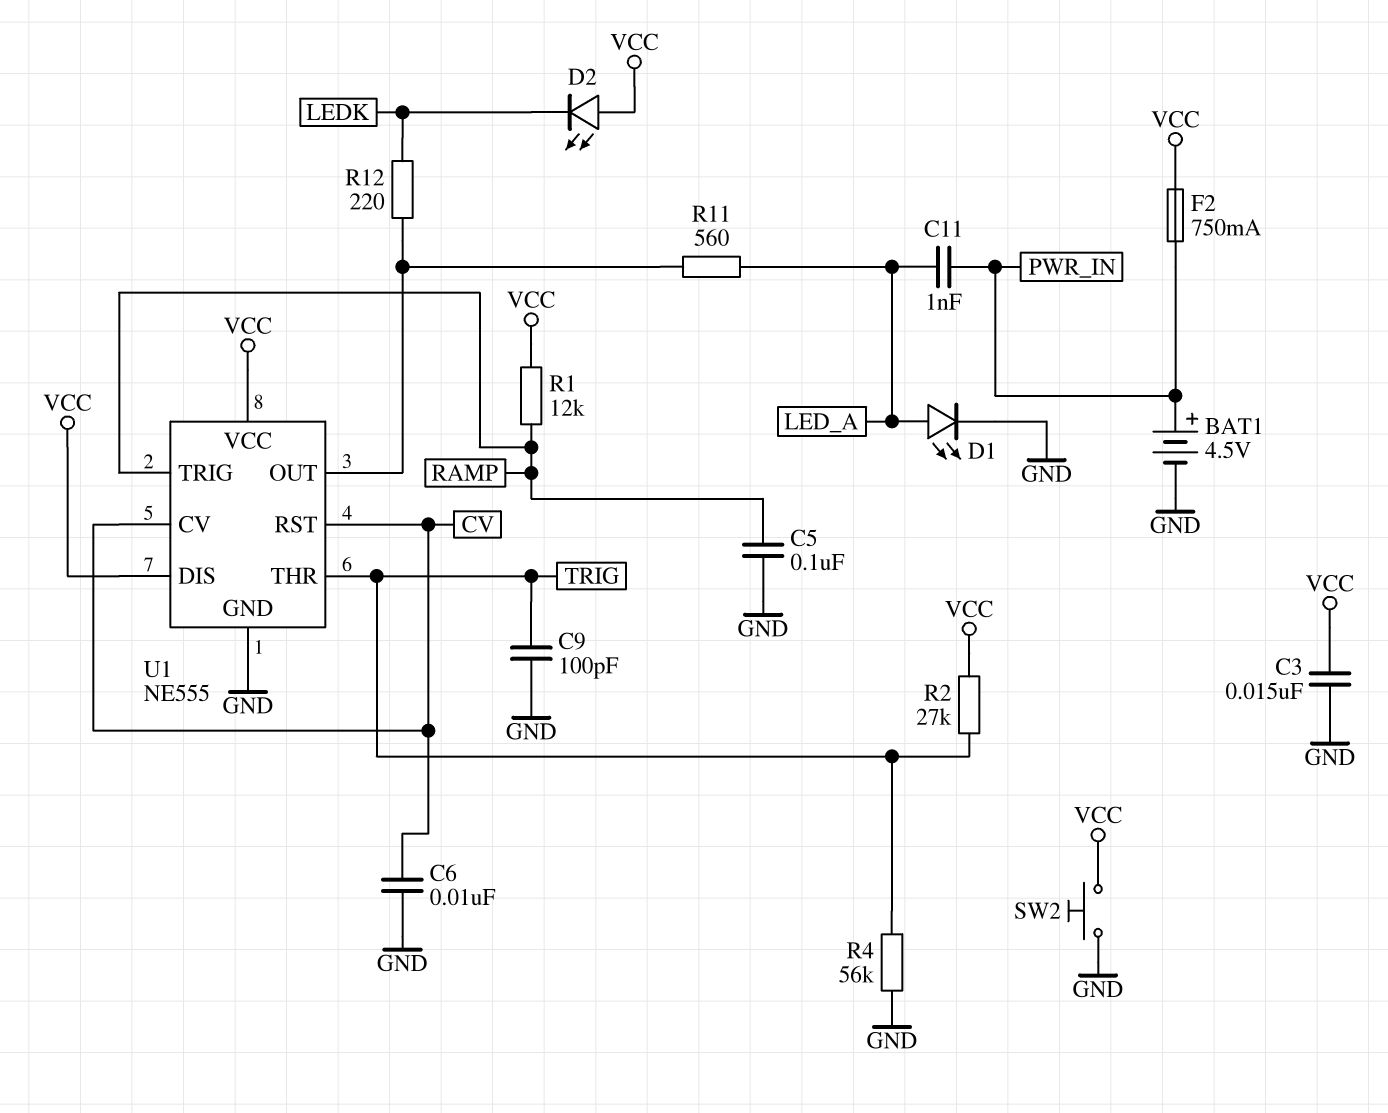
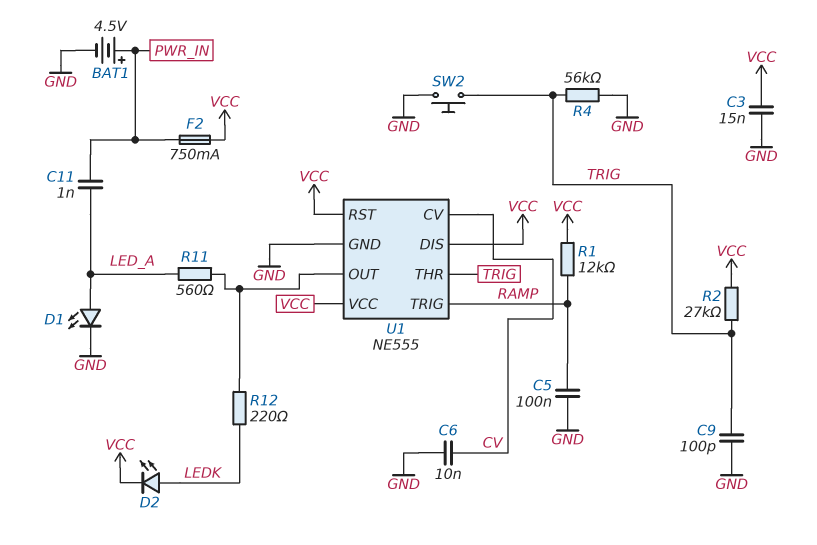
D2: LED (A VCC, K LEDK) -> LED (A LEDK, K VCC)
SW2: button (GND, VCC) -> button (GND, TRIG)
U1 pin RST: CV -> VCC

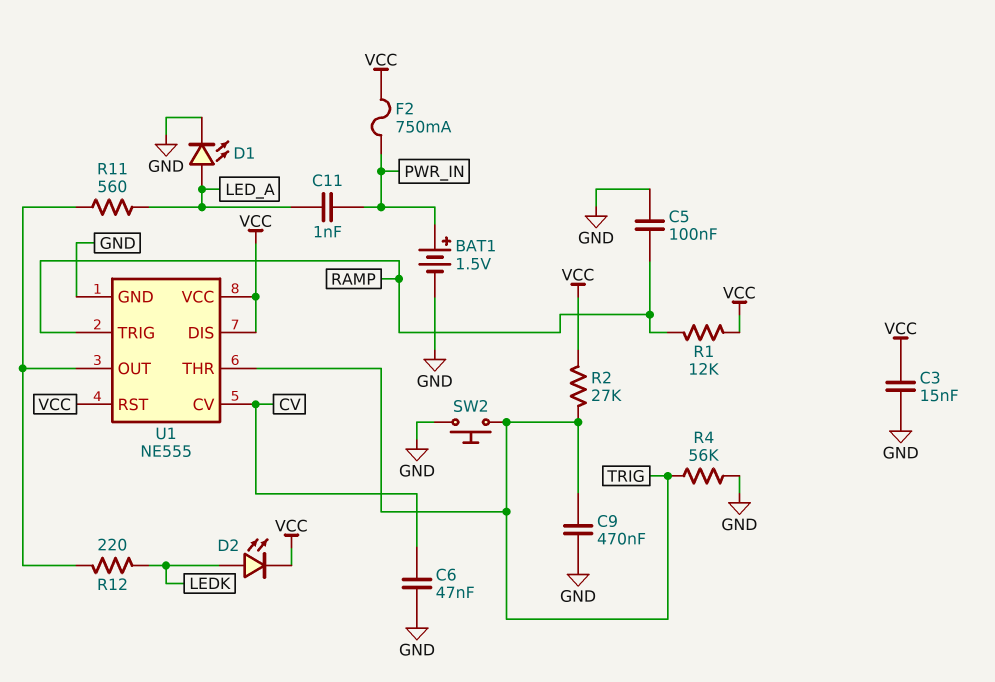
BAT1: 4.5V (plus PWR_IN, minus GND) -> 1.5V (plus PWR_IN, minus GND)
C6: 10nF (CV, GND) -> 47nF (CV, GND)
C9: 100pF (GND, TRIG) -> 470nF (GND, TRIG)

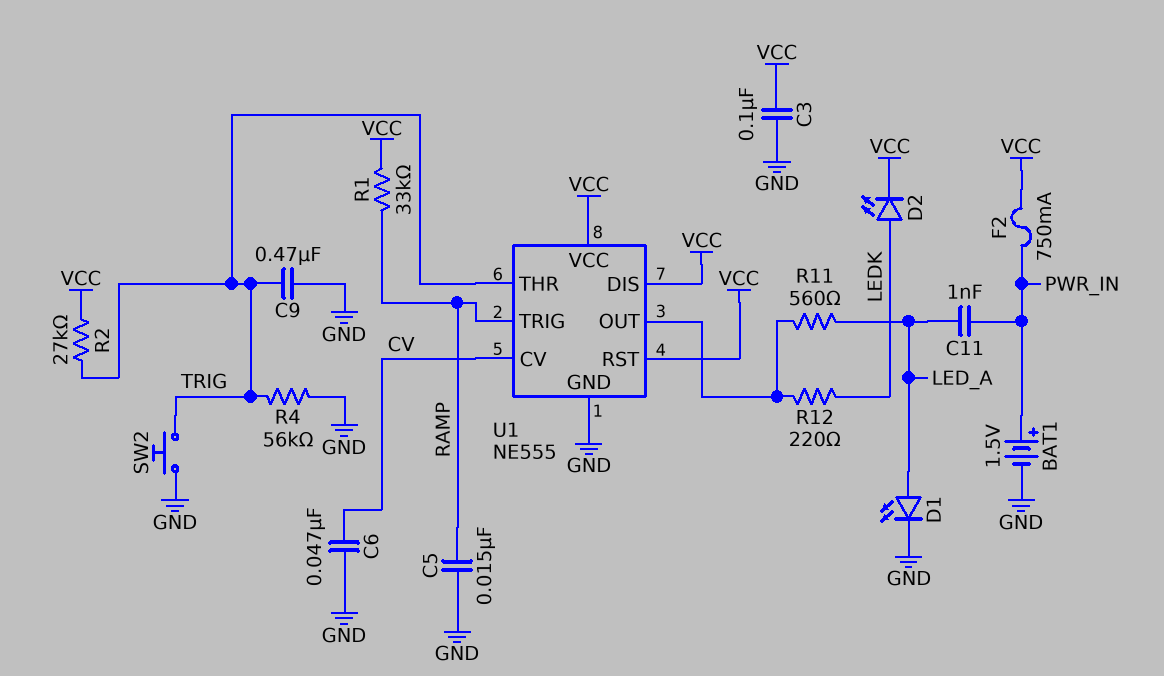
C3: 15nF (GND, VCC) -> 100nF (GND, VCC)
C5: 100nF (GND, RAMP) -> 15nF (GND, RAMP)
R1: 12k (RAMP, VCC) -> 33k (RAMP, VCC)

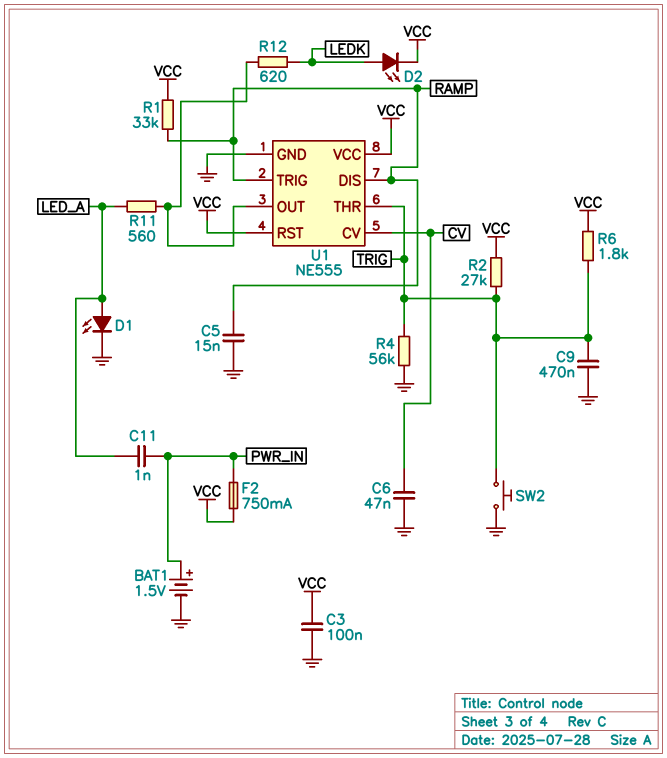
R6: none -> 1.8k (TRIG, VCC)
R12: 220 (LEDK, U1/OUT) -> 620 (LEDK, U1/OUT)
U1 pin DIS: VCC -> RAMP

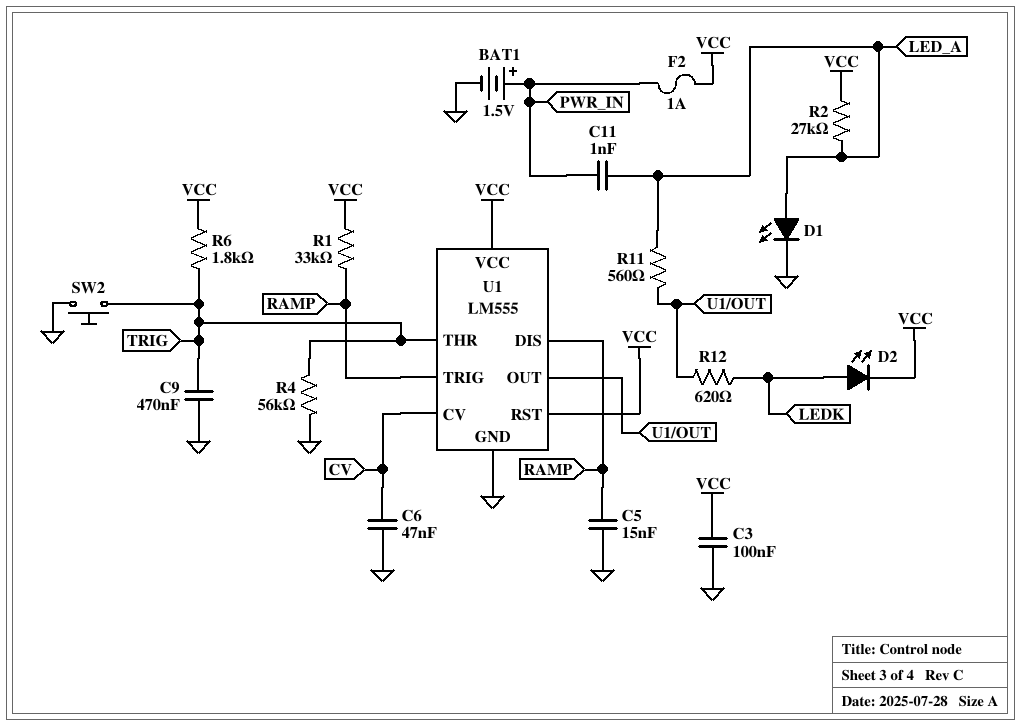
F2: 750mA (PWR_IN, VCC) -> 1A (PWR_IN, VCC)
R2: 27k (TRIG, VCC) -> 27k (LED_A, VCC)
U1: NE555 -> LM555

